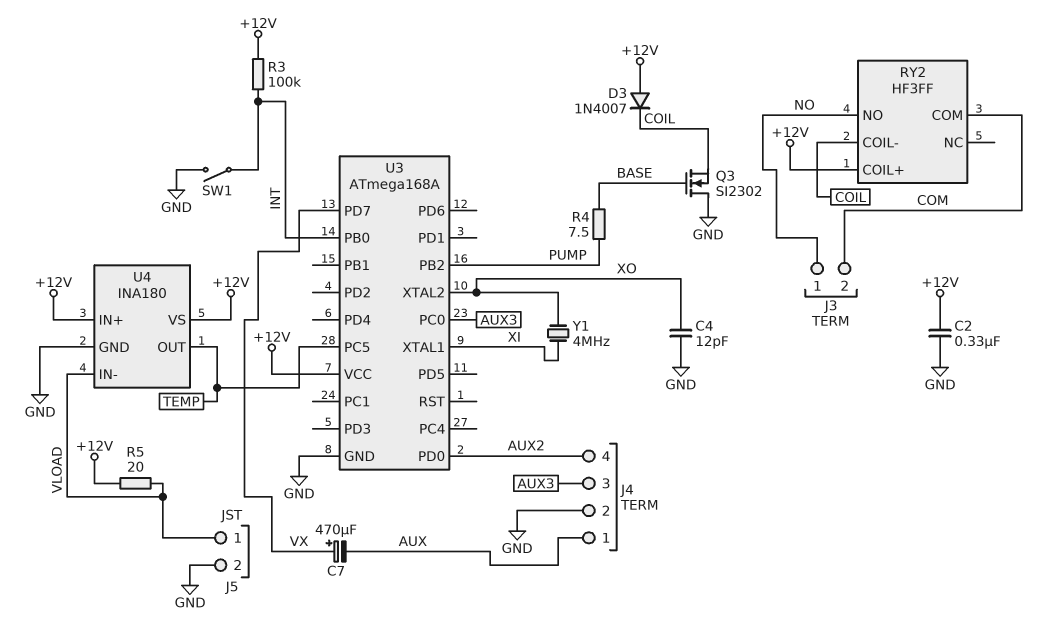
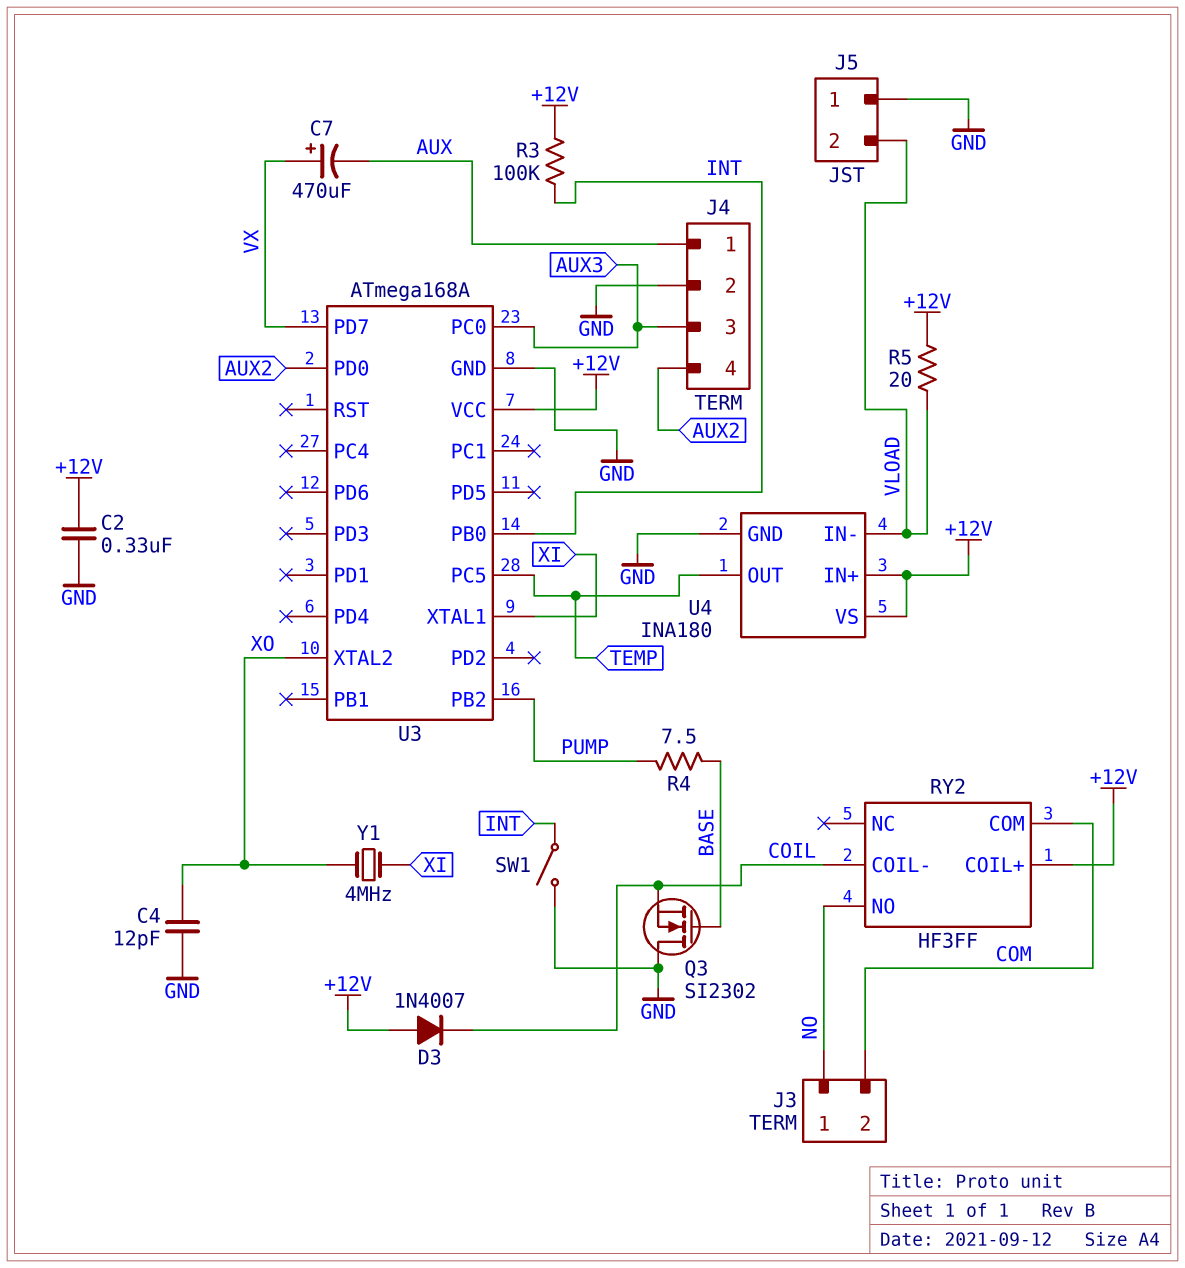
J5 pin 1: VLOAD -> GND
J5 pin 2: GND -> VLOAD

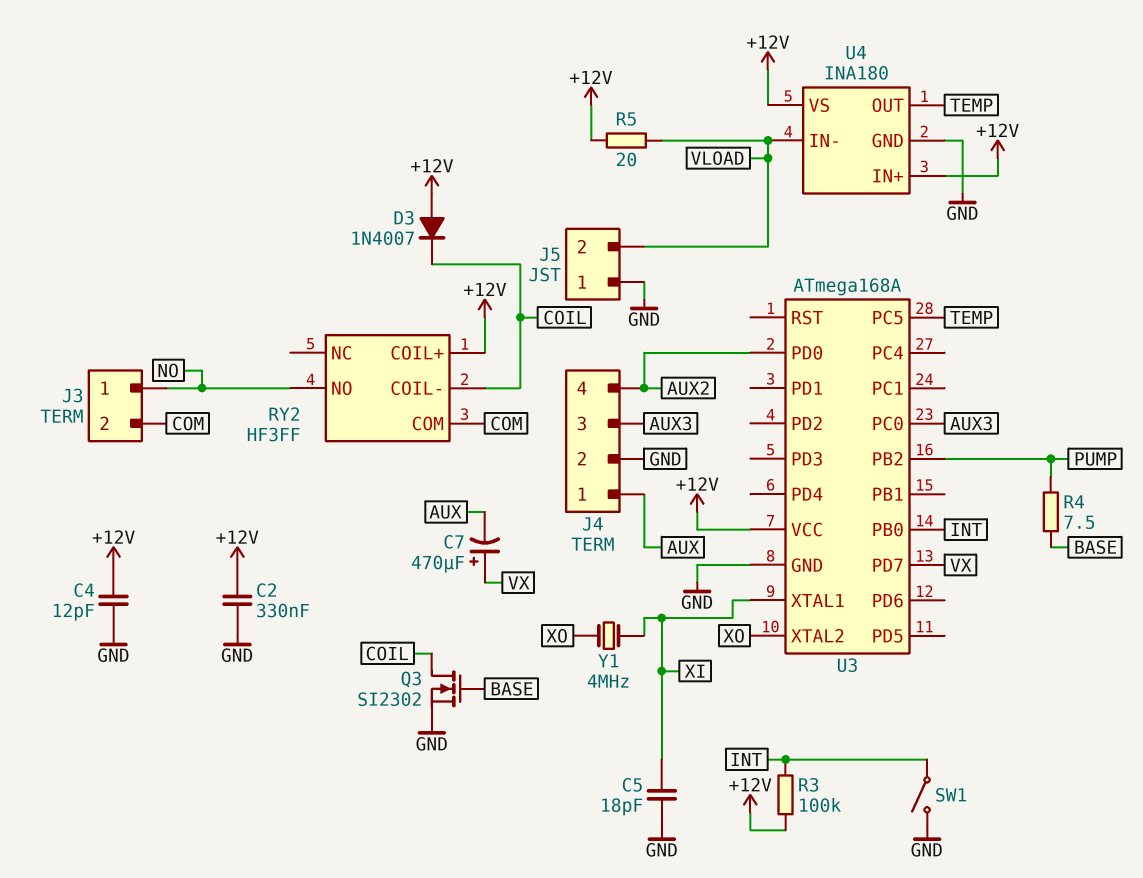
C4: 12pF (GND, XO) -> 12pF (+12V, GND)
C5: none -> 18pF (GND, XI)
Q3: NMOS SI2302 (G BASE, D GND, S COIL) -> NMOS SI2302 (G BASE, D COIL, S GND)

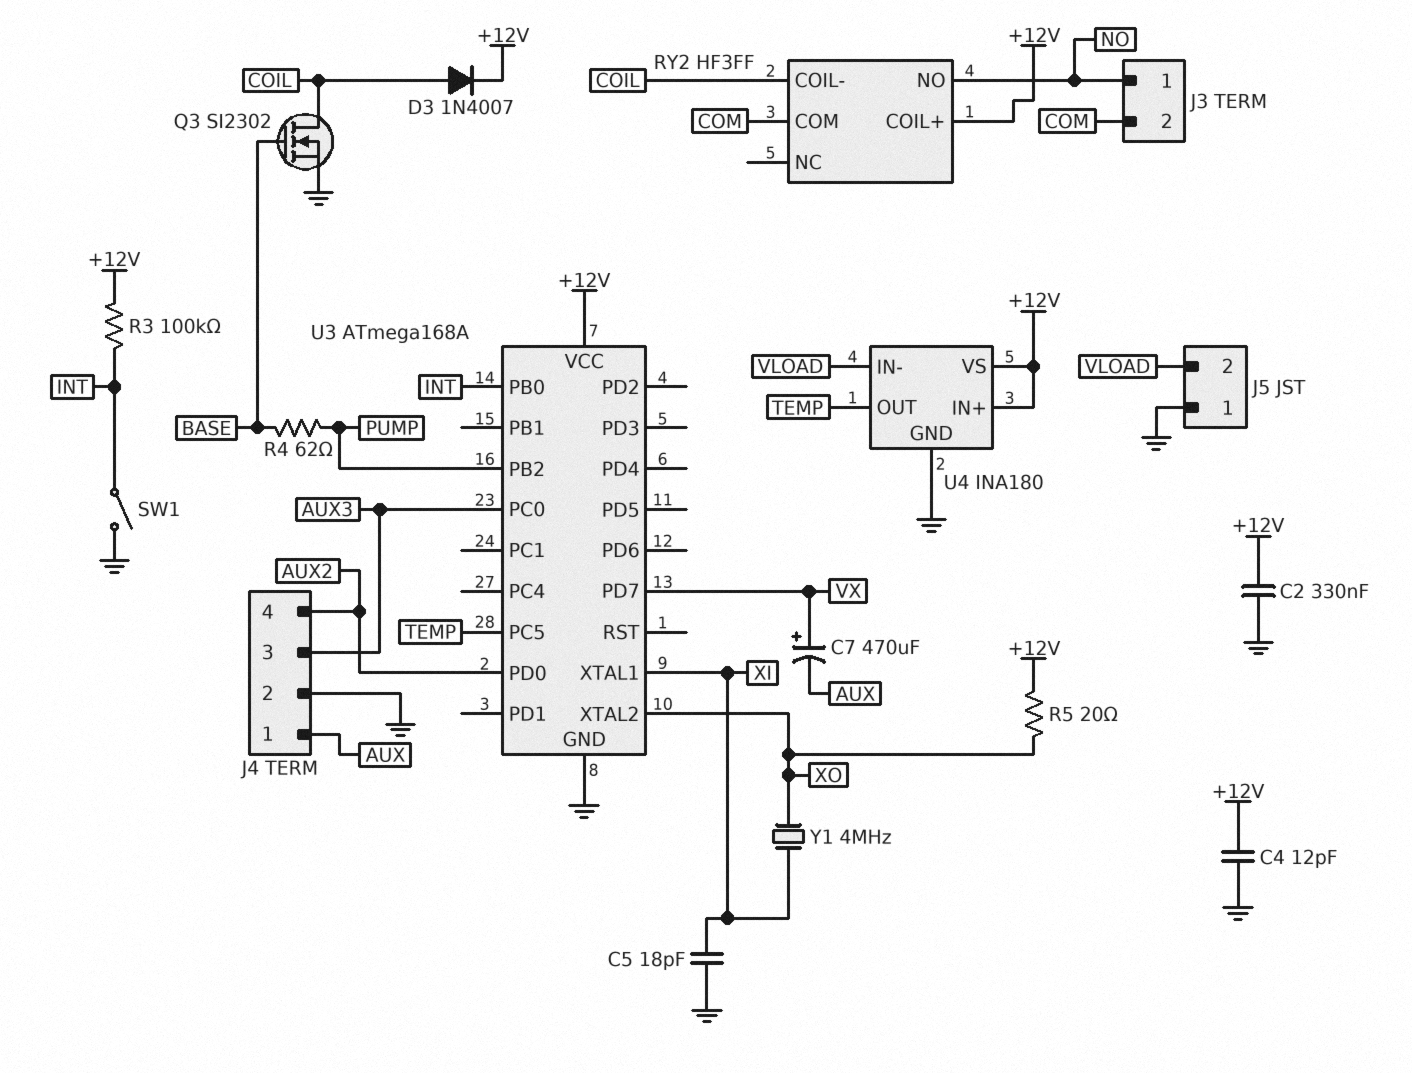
D3: diode 1N4007 (A +12V, K COIL) -> diode 1N4007 (A COIL, K +12V)
R4: 7.5 (BASE, PUMP) -> 62 (BASE, PUMP)
R5: 20 (+12V, VLOAD) -> 20 (+12V, XO)

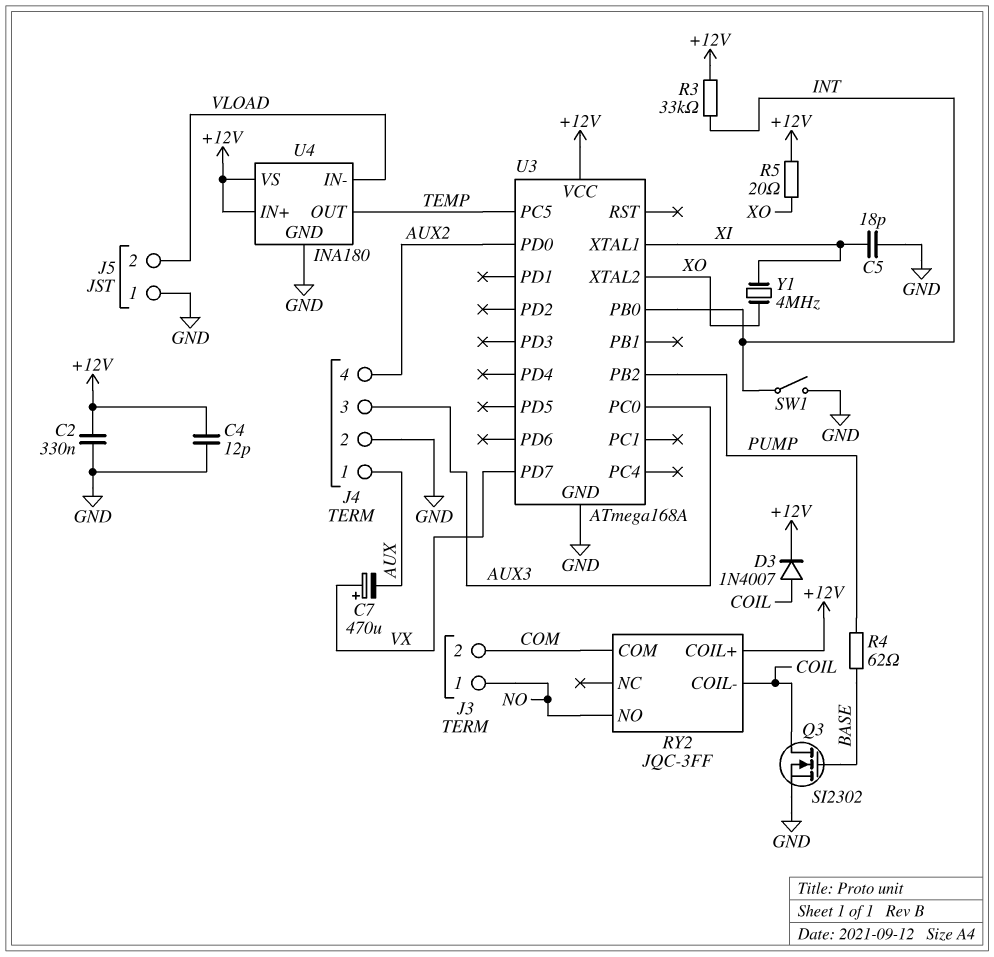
R3: 100k (+12V, INT) -> 33k (+12V, INT)
RY2: HF3FF -> JQC-3FF

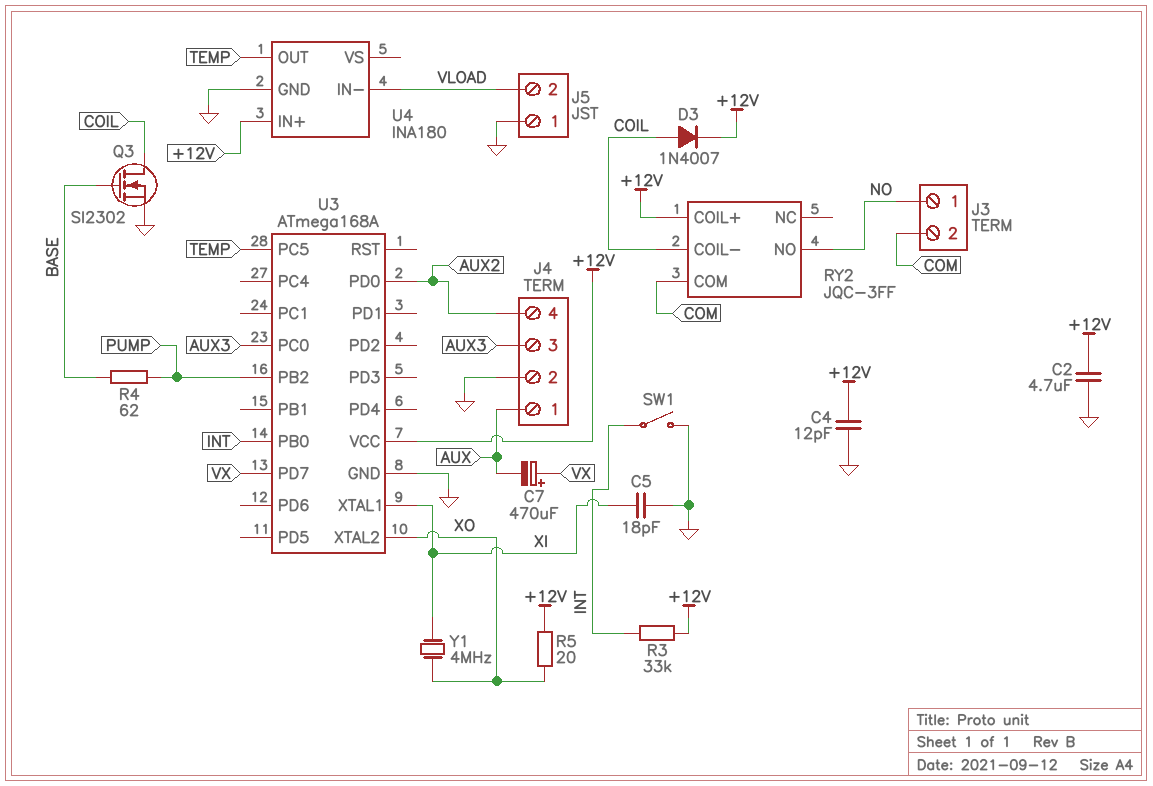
C2: 330nF (+12V, GND) -> 4.7uF (+12V, GND)
U4 pin VS: +12V -> none

